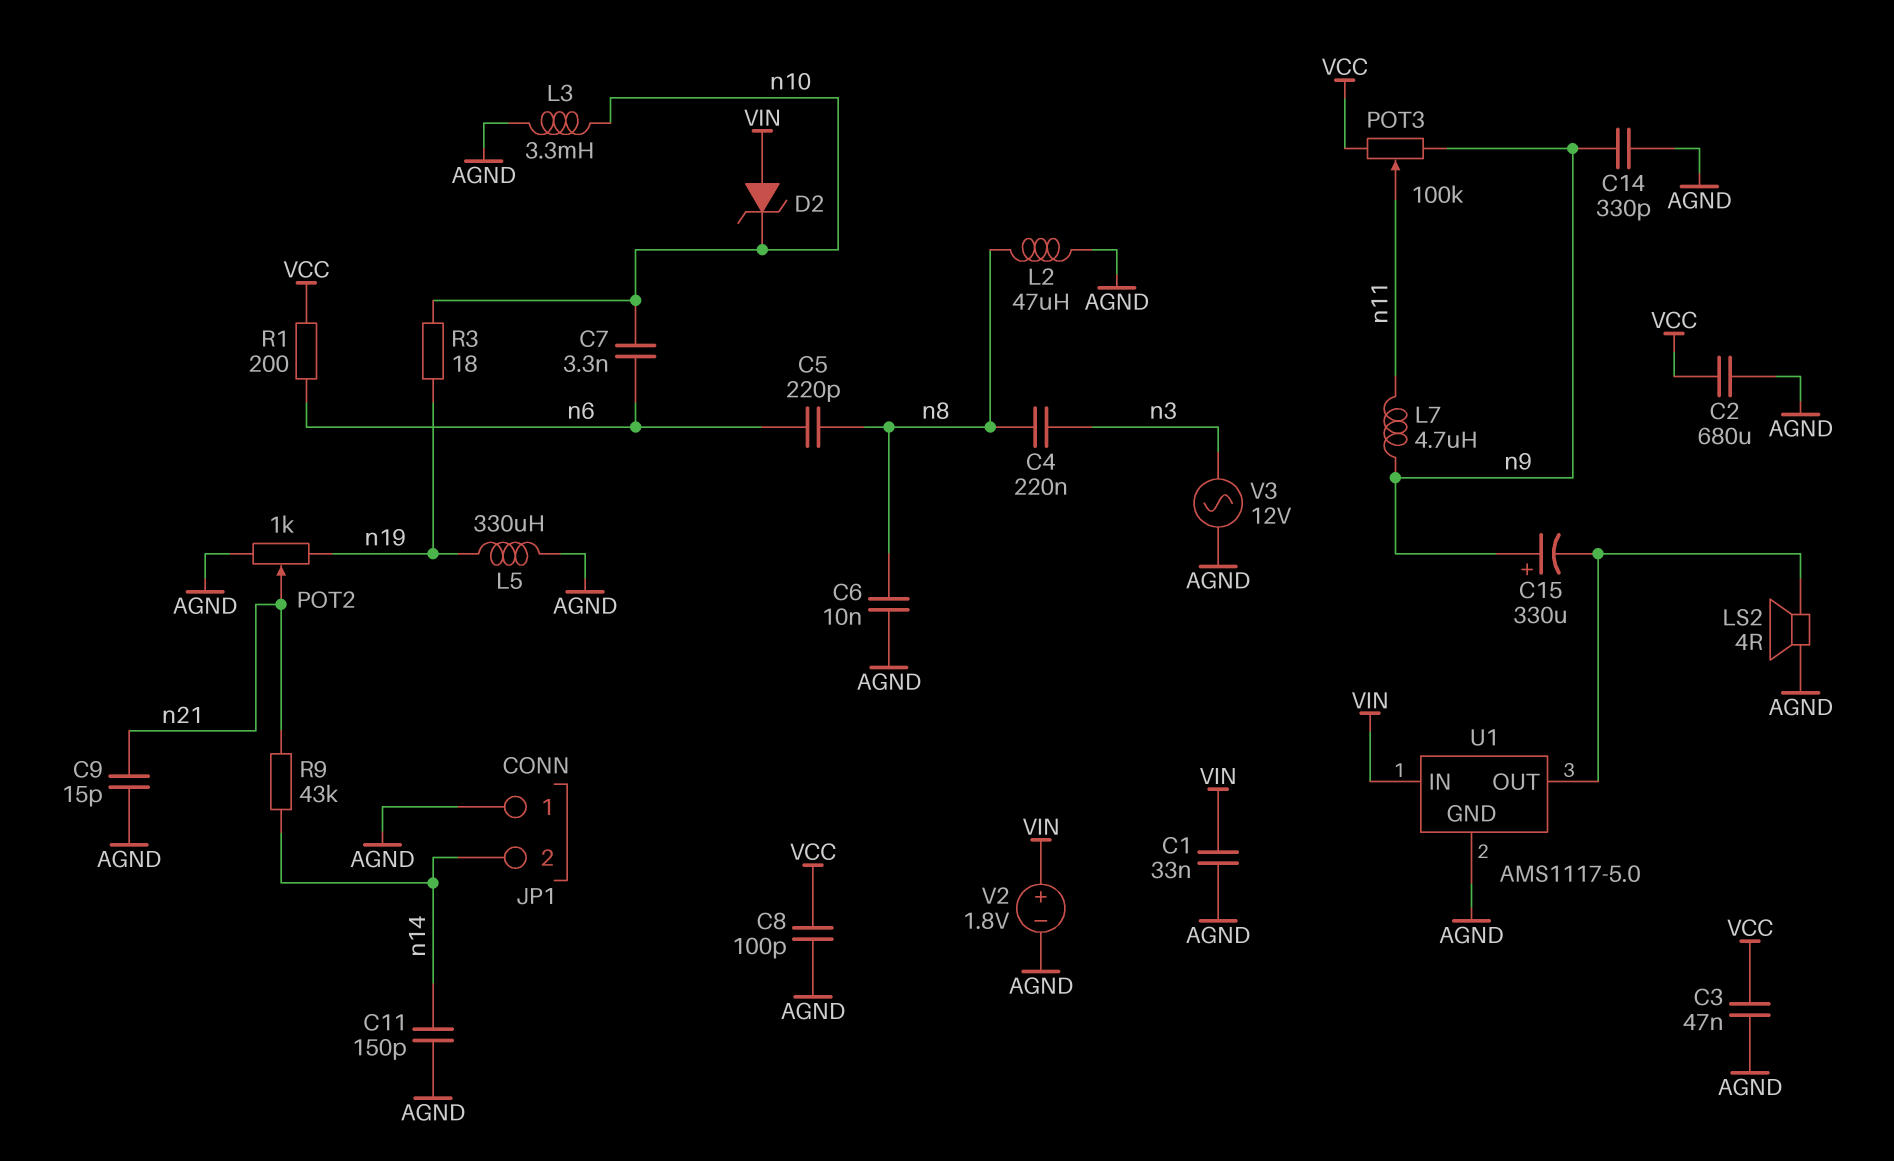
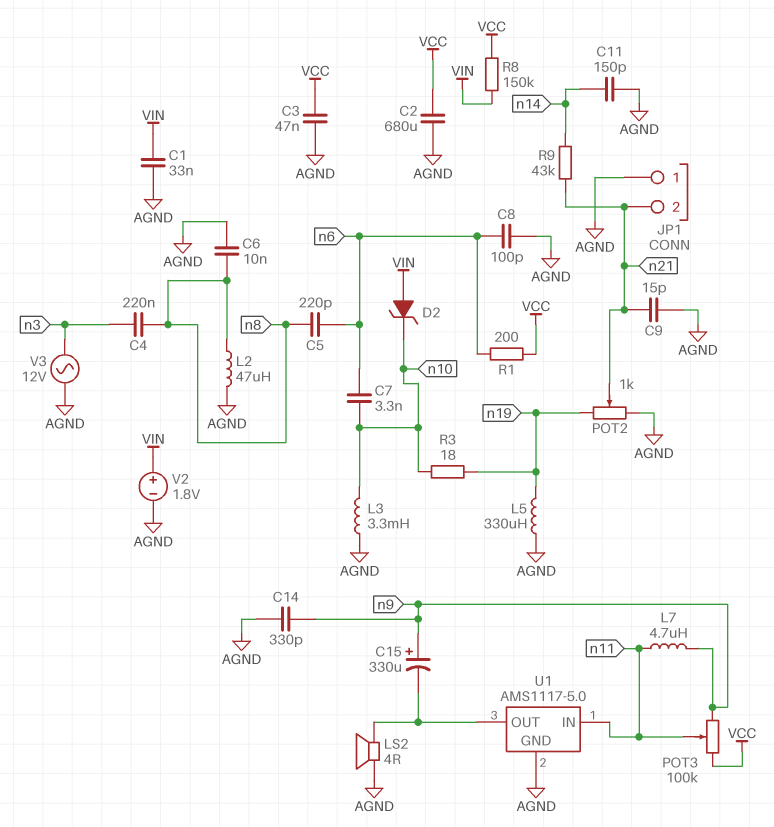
C8: 100pF (AGND, VCC) -> 100pF (AGND, n6)
JP1 pin 2: n14 -> n21
R8: none -> 150k (VCC, VIN)
U1 pin IN: VIN -> n11

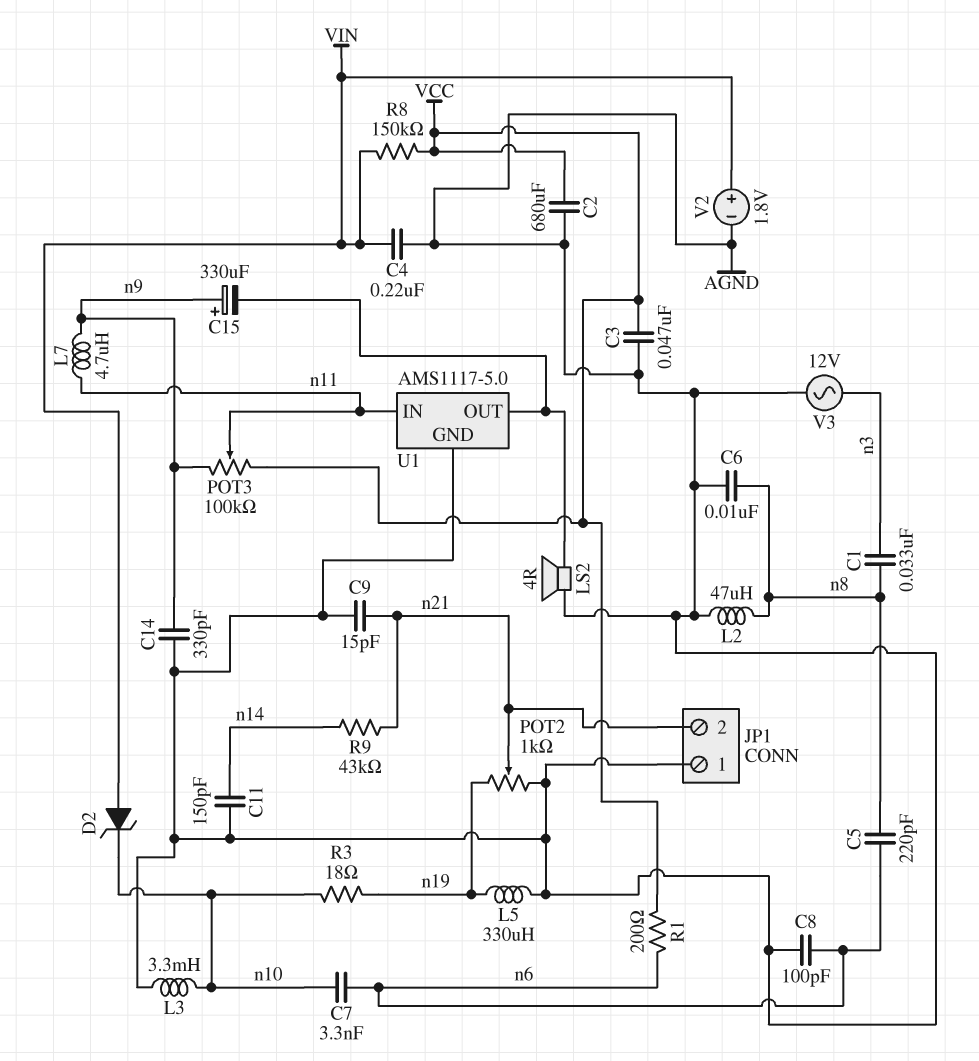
C1: 33nF (AGND, VIN) -> 33nF (n3, n8)
C4: 220nF (n3, n8) -> 220nF (AGND, VIN)

